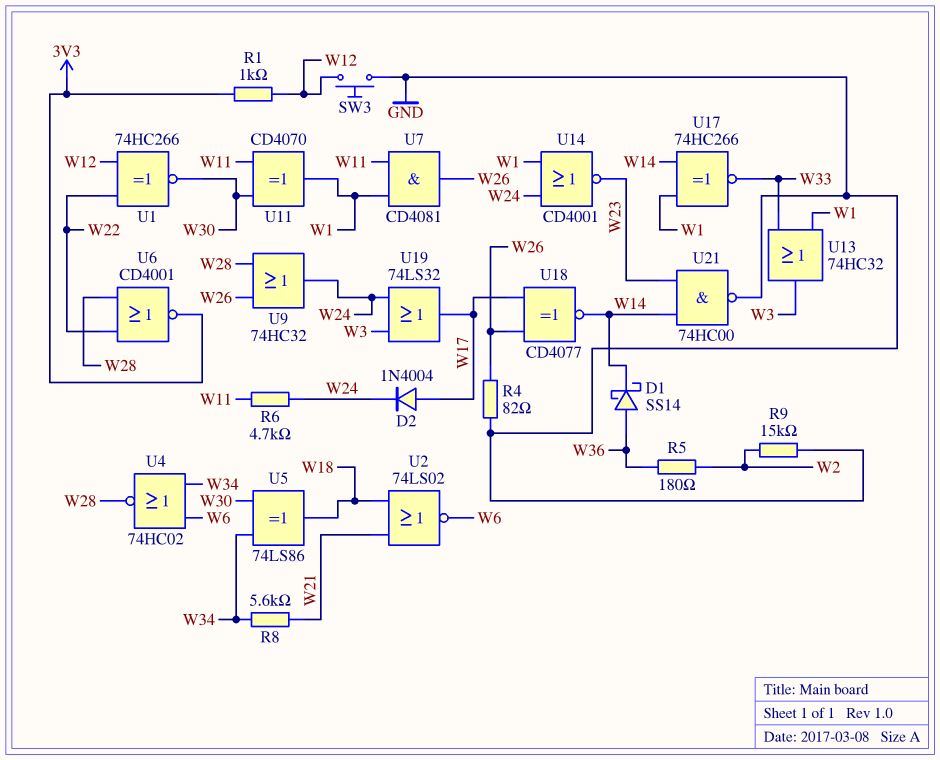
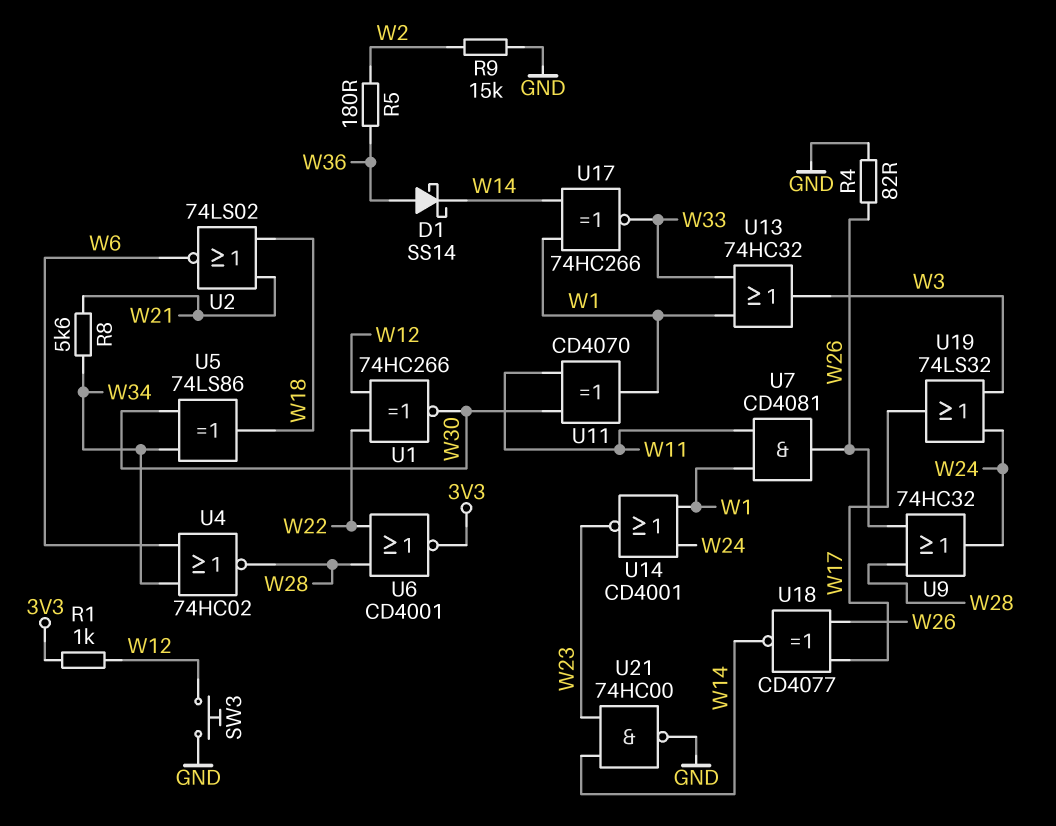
D2: diode 1N4004 (A W17, K W24) -> none
R6: 4.7k (W11, W24) -> none

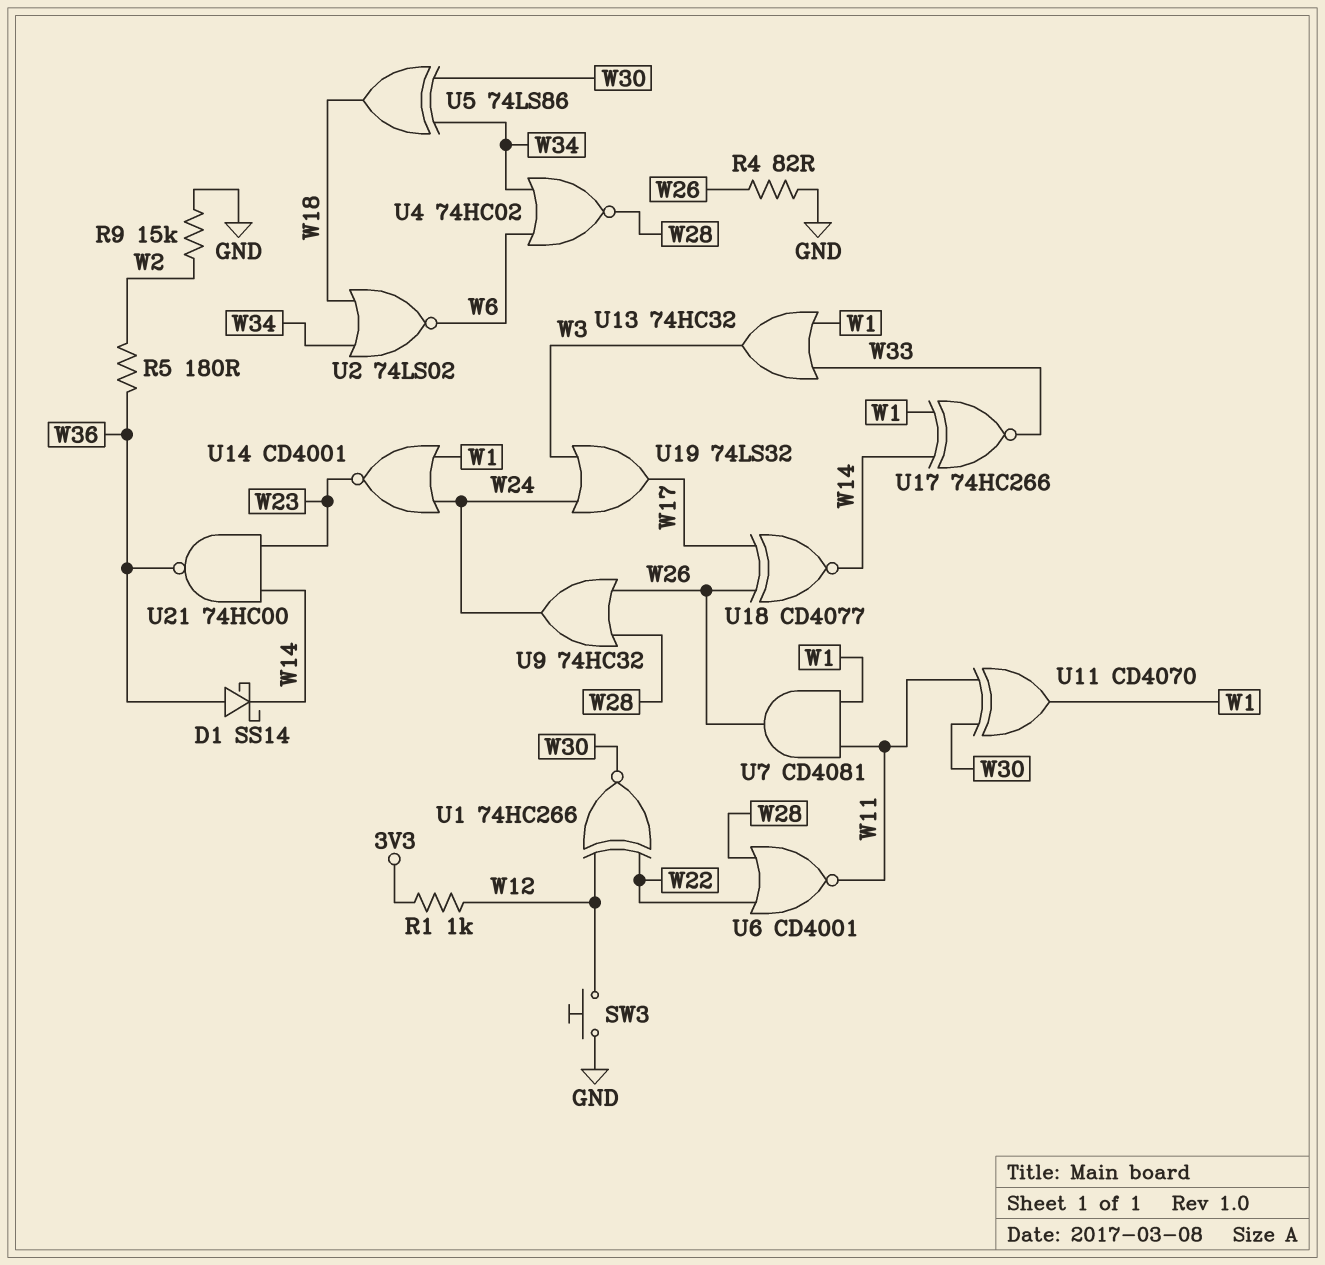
R8: 5.6k (W21, W34) -> none
U2: NOR 74LS02 (in W18, in W21, out W6) -> NOR 74LS02 (in W18, in W34, out W6)
U6: NOR CD4001 (in W22, in W28, out 3V3) -> NOR CD4001 (in W22, in W28, out W11)
U21: NAND 74HC00 (in W14, in W23, out GND) -> NAND 74HC00 (in W14, in W23, out W36)

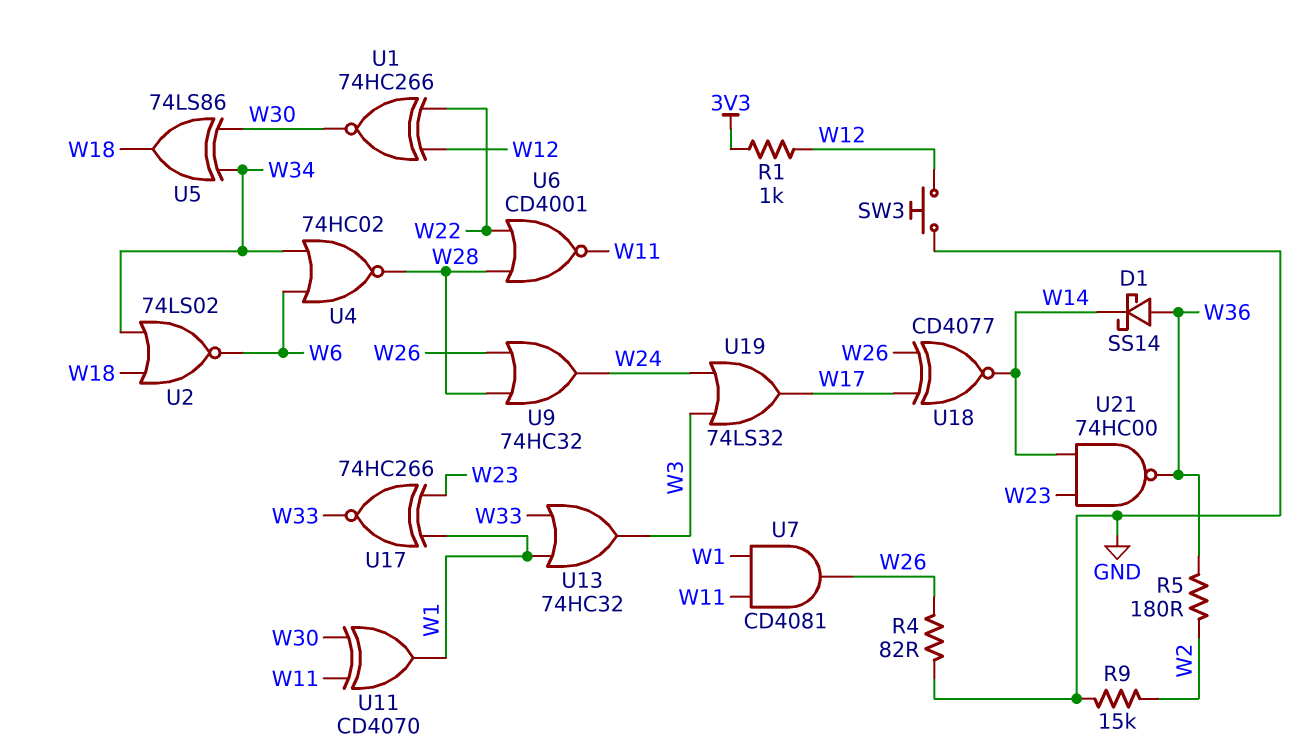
U14: NOR CD4001 (in W1, in W24, out W23) -> none
U17: XNOR 74HC266 (in W1, in W14, out W33) -> XNOR 74HC266 (in W1, in W23, out W33)

